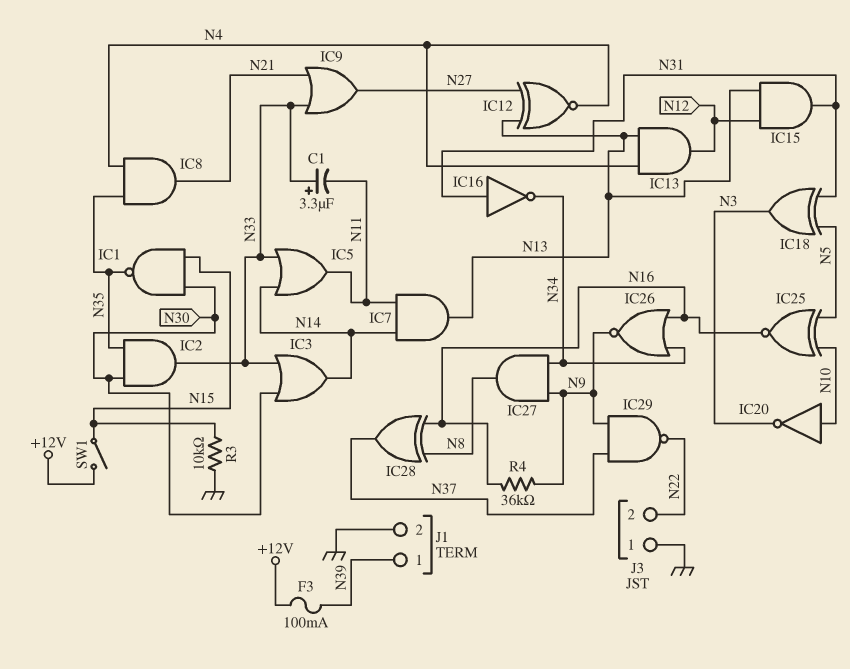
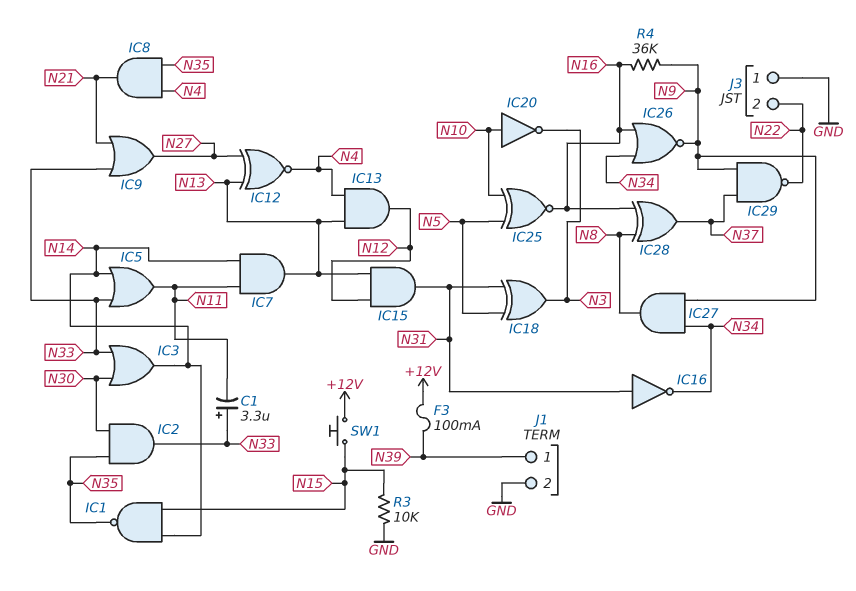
IC1: NAND (in N15, in N30, out N35) -> NAND (in N14, in N15, out N35)
SW1: switch (+12V, N15) -> button (+12V, N15)

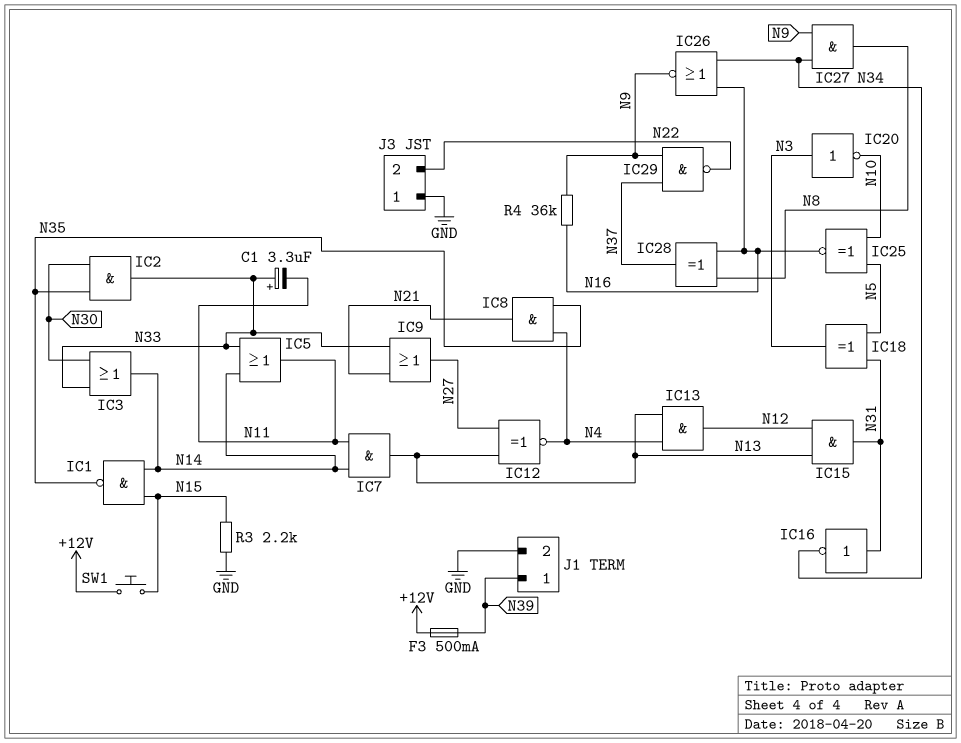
F3: 100mA (+12V, N39) -> 500mA (+12V, N39)
IC20: NOT (in N10, out N3) -> NOT (in N3, out N10)
R3: 10k (GND, N15) -> 2.2k (GND, N15)

